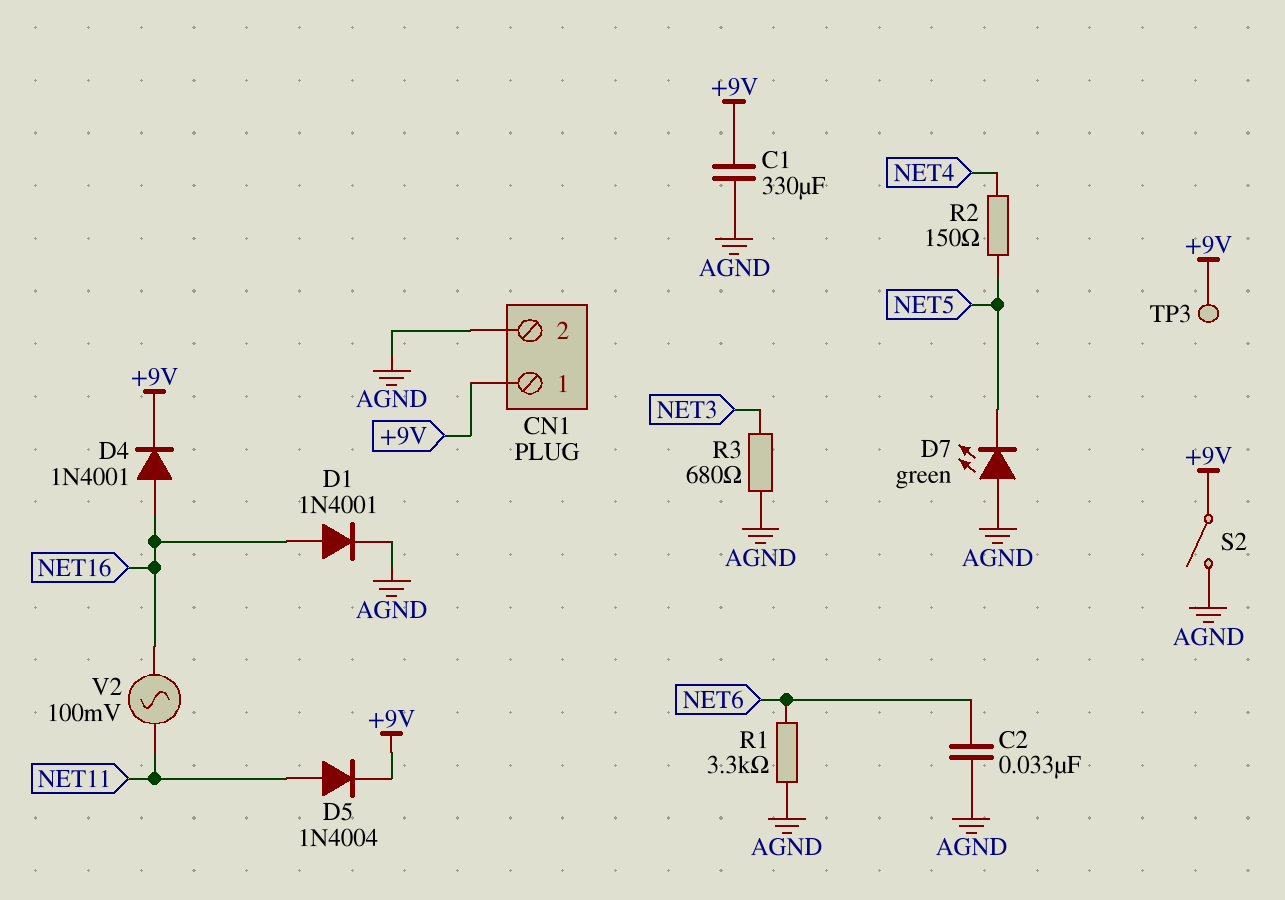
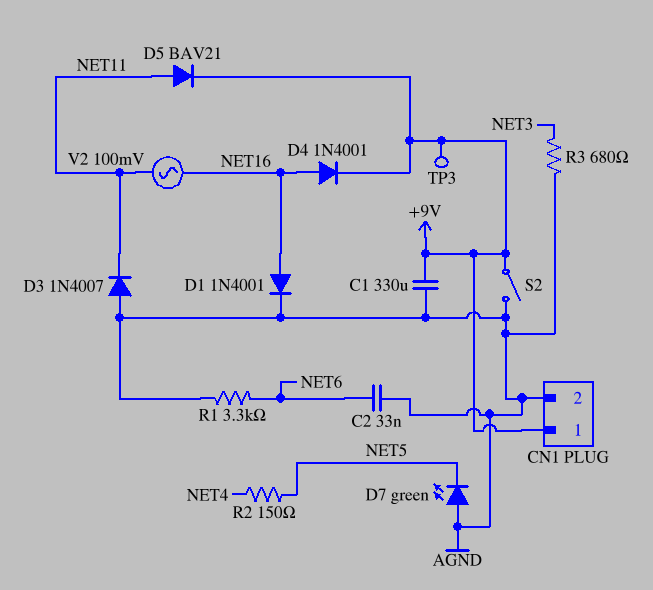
D3: none -> diode 1N4007 (A AGND, K NET11)
D5: diode 1N4004 (A NET11, K +9V) -> diode BAV21 (A NET11, K +9V)

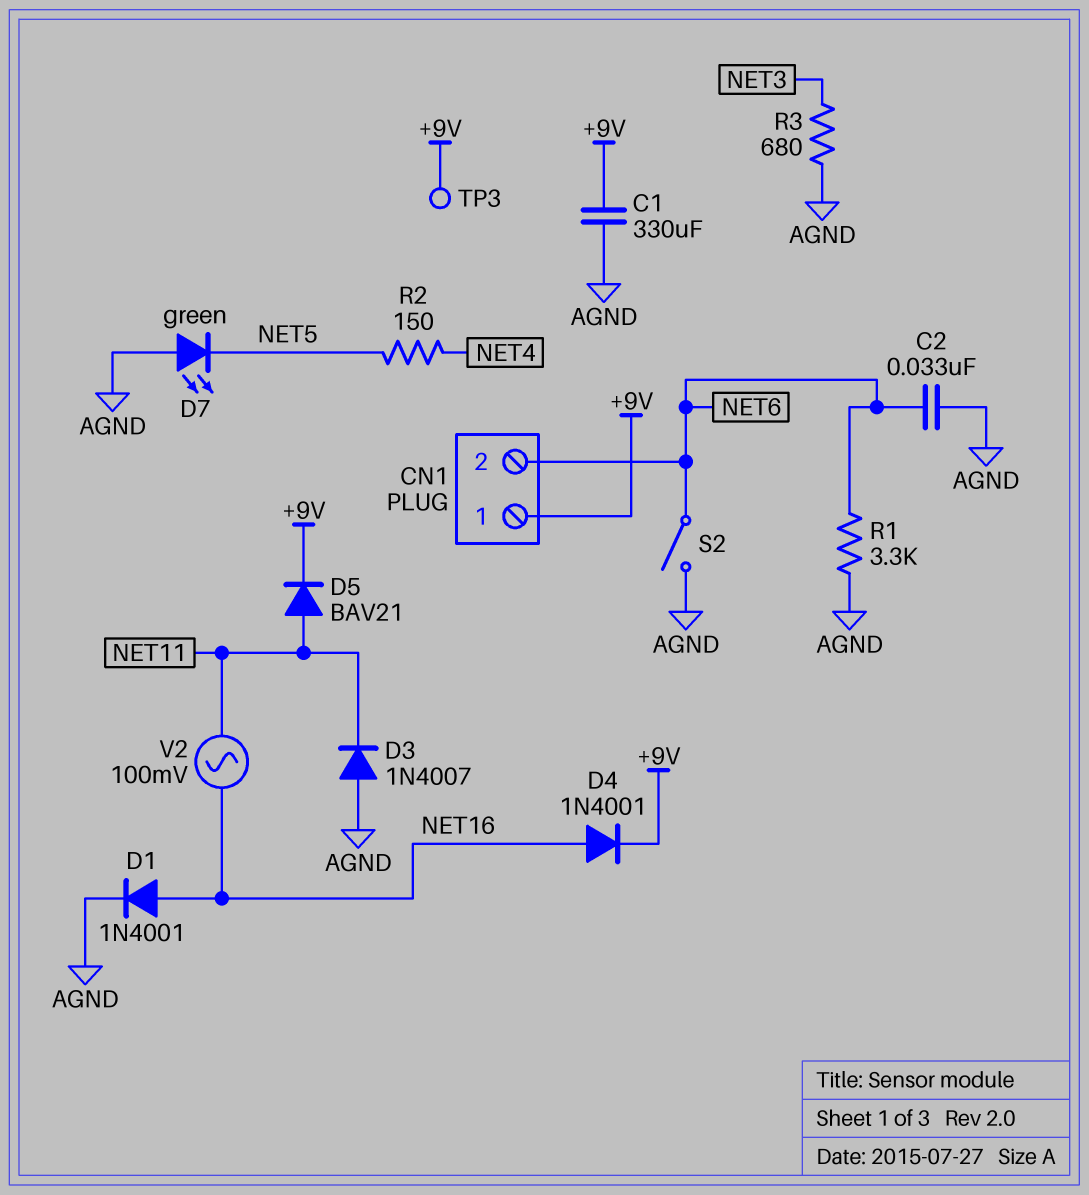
CN1 pin 2: AGND -> NET6
S2: switch (+9V, AGND) -> switch (AGND, NET6)

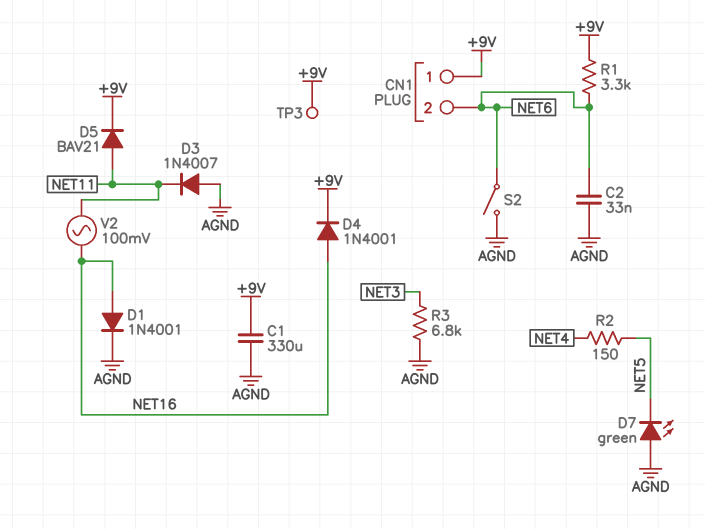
R1: 3.3k (AGND, NET6) -> 3.3k (+9V, NET6)
R3: 680 (AGND, NET3) -> 6.8k (AGND, NET3)

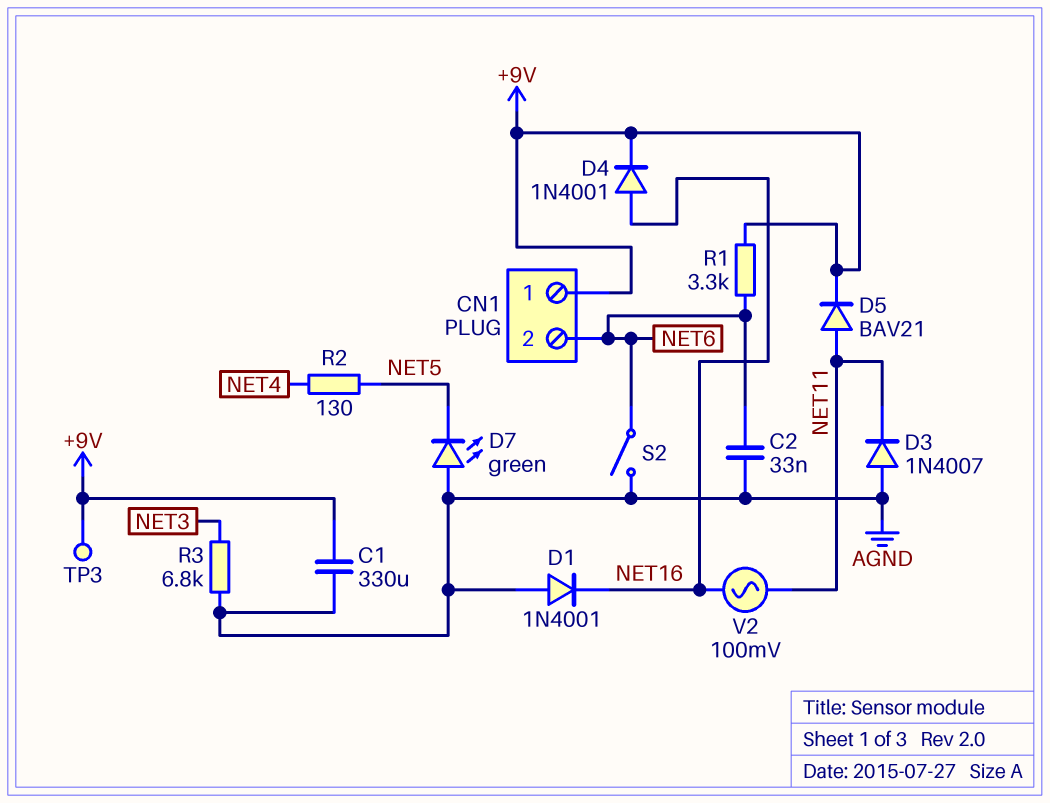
D1: diode 1N4001 (A NET16, K AGND) -> diode 1N4001 (A AGND, K NET16)
R2: 150 (NET4, NET5) -> 130 (NET4, NET5)

